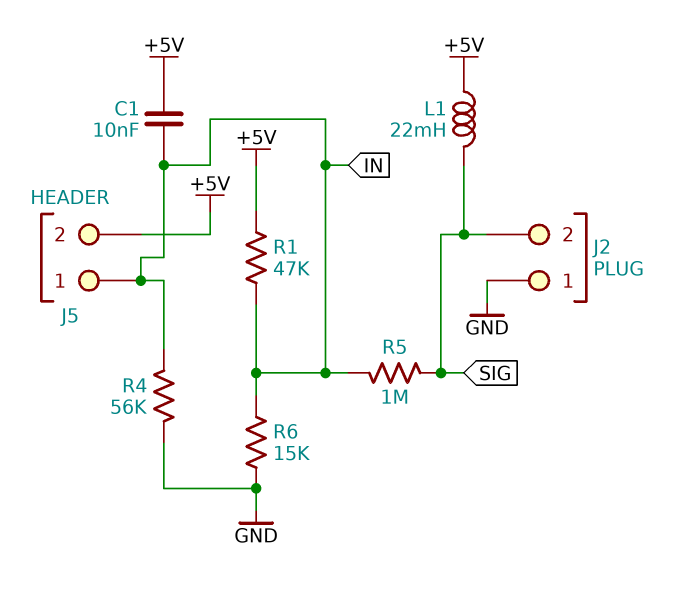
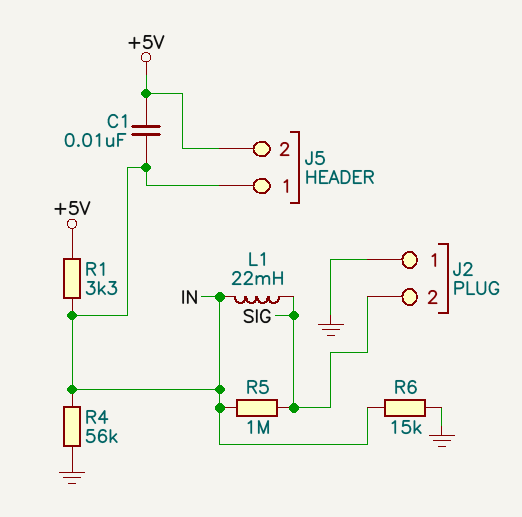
L1: 22mH (+5V, SIG) -> 22mH (IN, SIG)
R1: 47k (+5V, IN) -> 3.3k (+5V, IN)

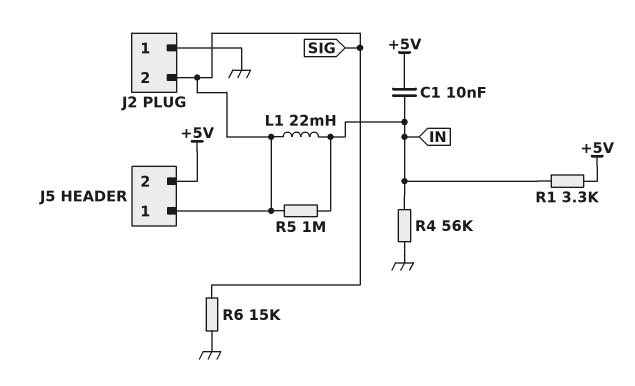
J5 pin 1: IN -> SIG
R6: 15k (GND, IN) -> 15k (GND, SIG)

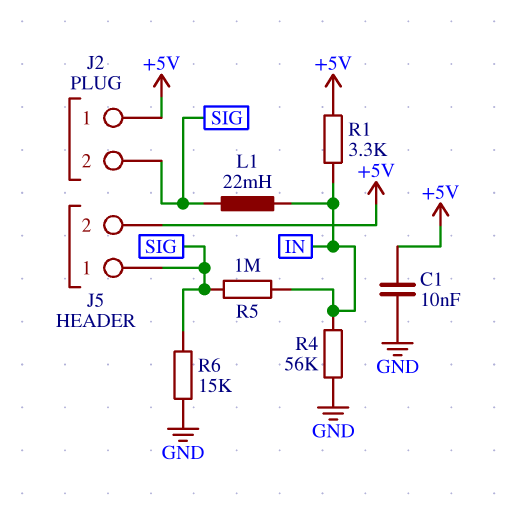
C1: 10nF (+5V, IN) -> 10nF (+5V, GND)
J2 pin 1: GND -> +5V

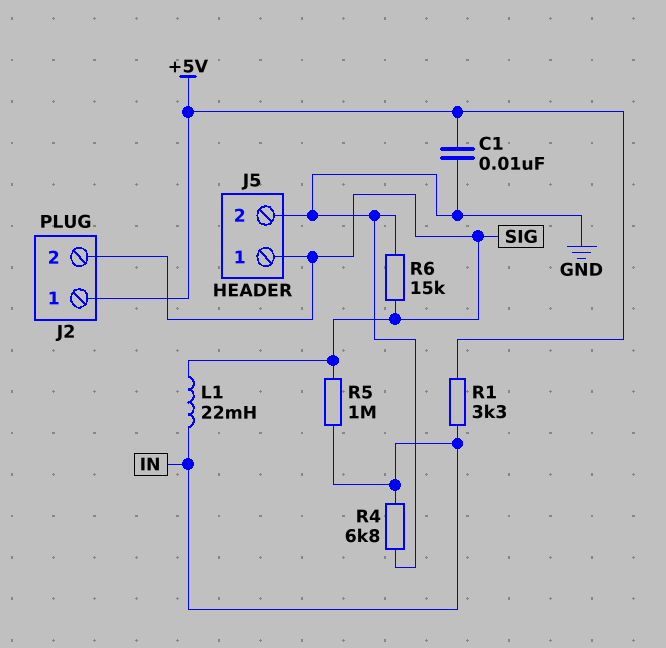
J5 pin 2: +5V -> GND
R4: 56k (GND, IN) -> 6.8k (GND, IN)

